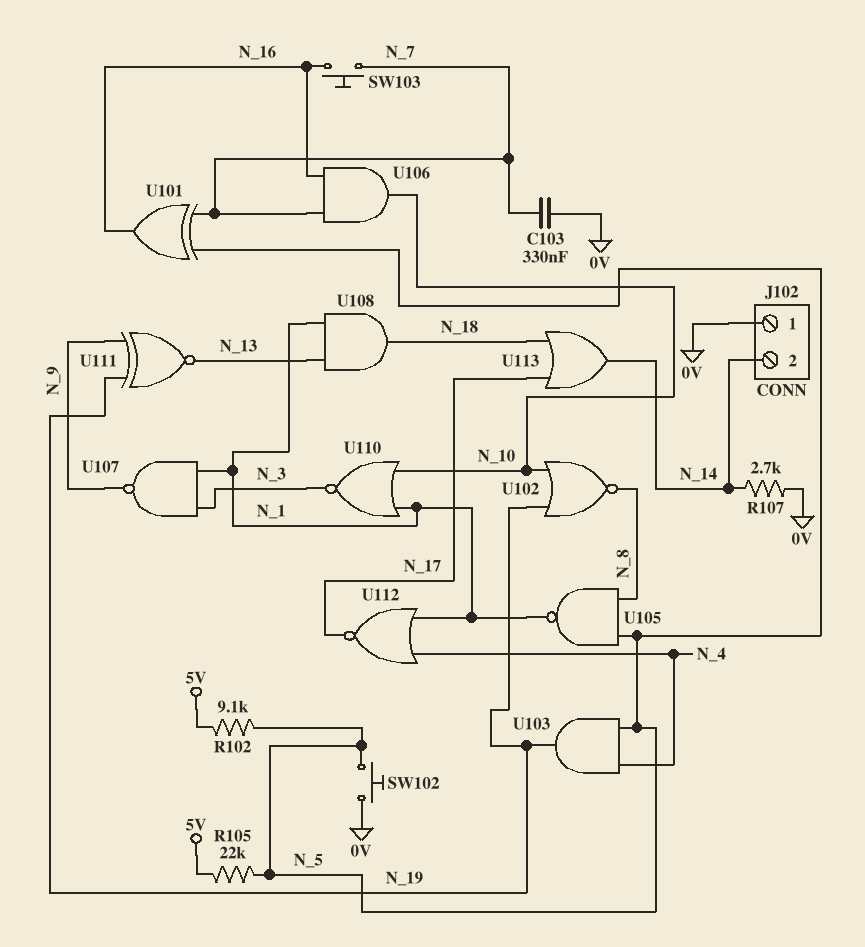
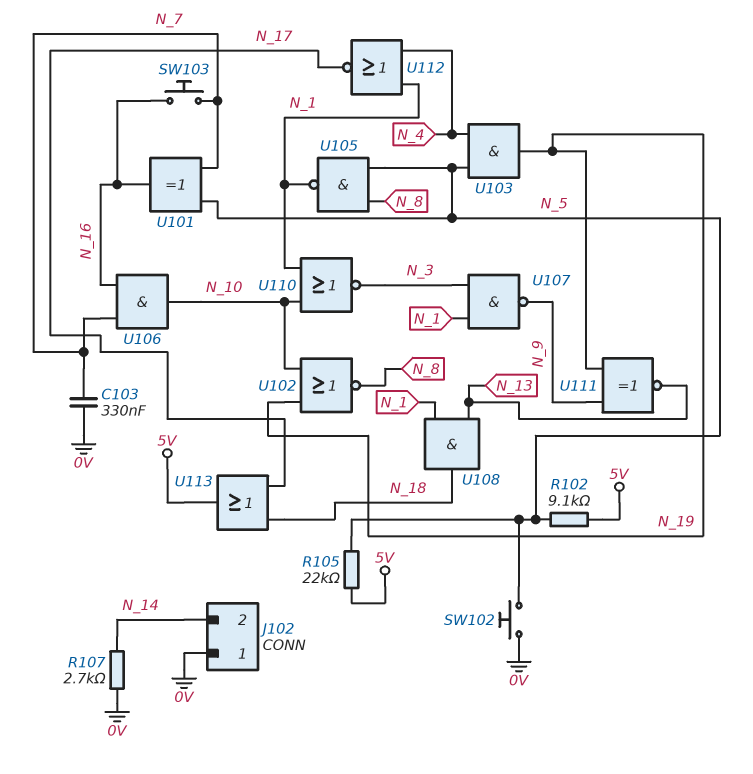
U113: OR (in N_17, in N_18, out N_14) -> OR (in N_17, in N_18, out 5V)

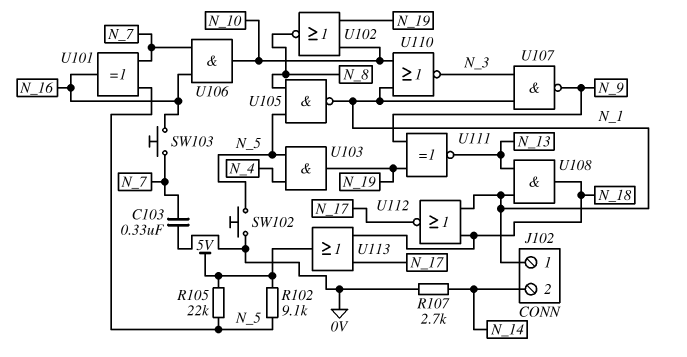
J102 pin 1: 0V -> N_1
U112: NOR (in N_1, in N_4, out N_17) -> NOR (in N_1, in N_18, out N_17)

